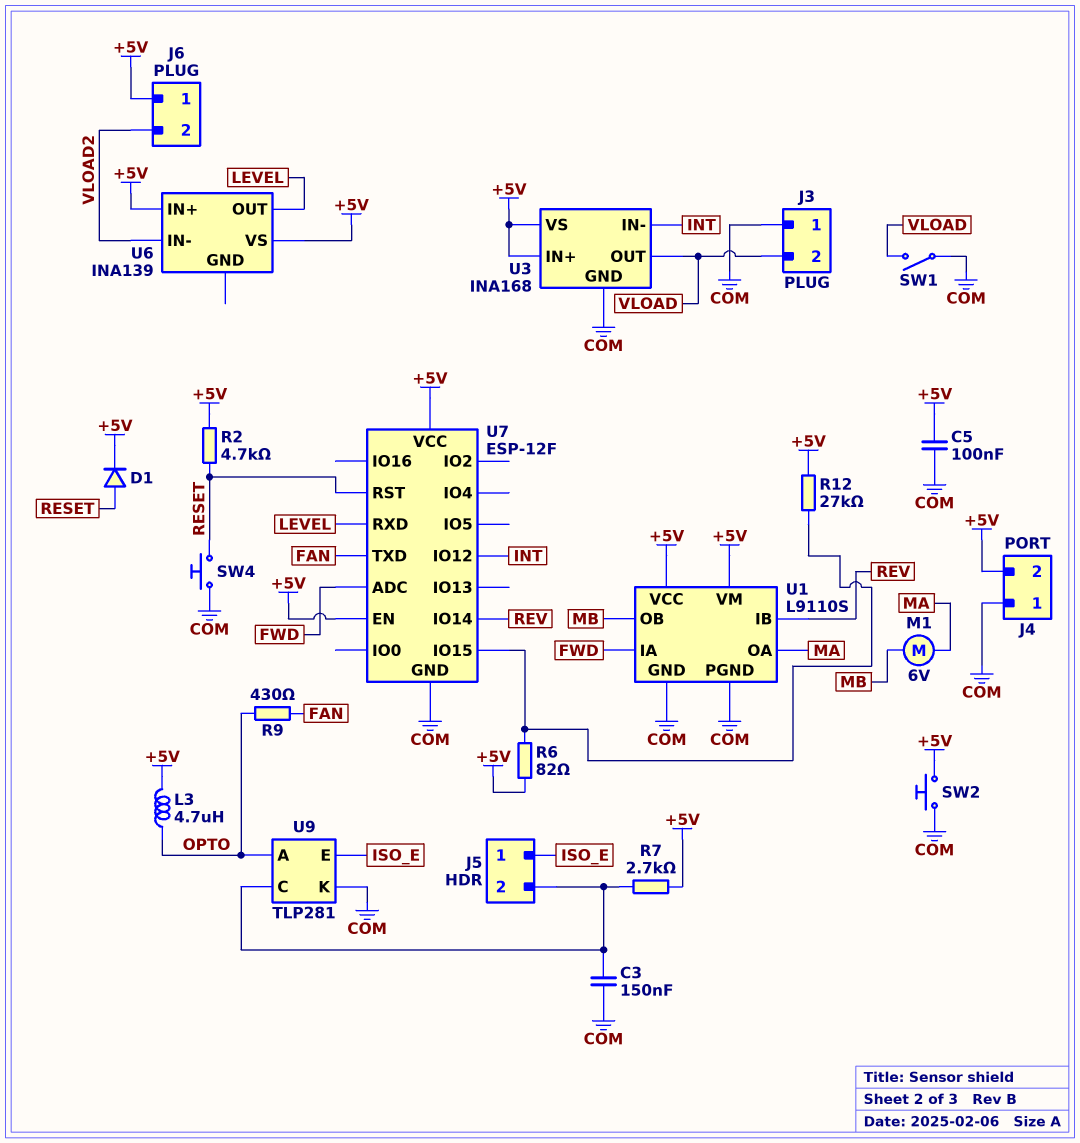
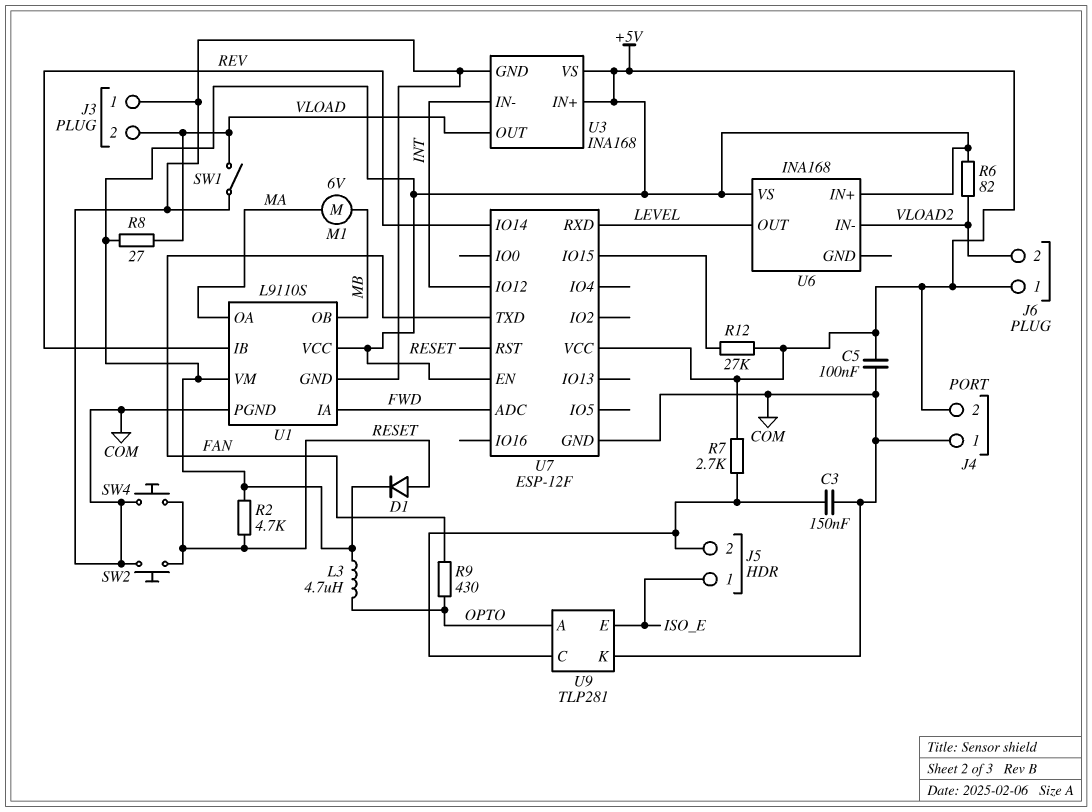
R6: 82 (+5V, U7/IO15) -> 82 (+5V, VLOAD2)
R8: none -> 27 (+5V, VLOAD)
SW2: button (+5V, COM) -> button (COM, RESET)
U6: INA139 -> INA168

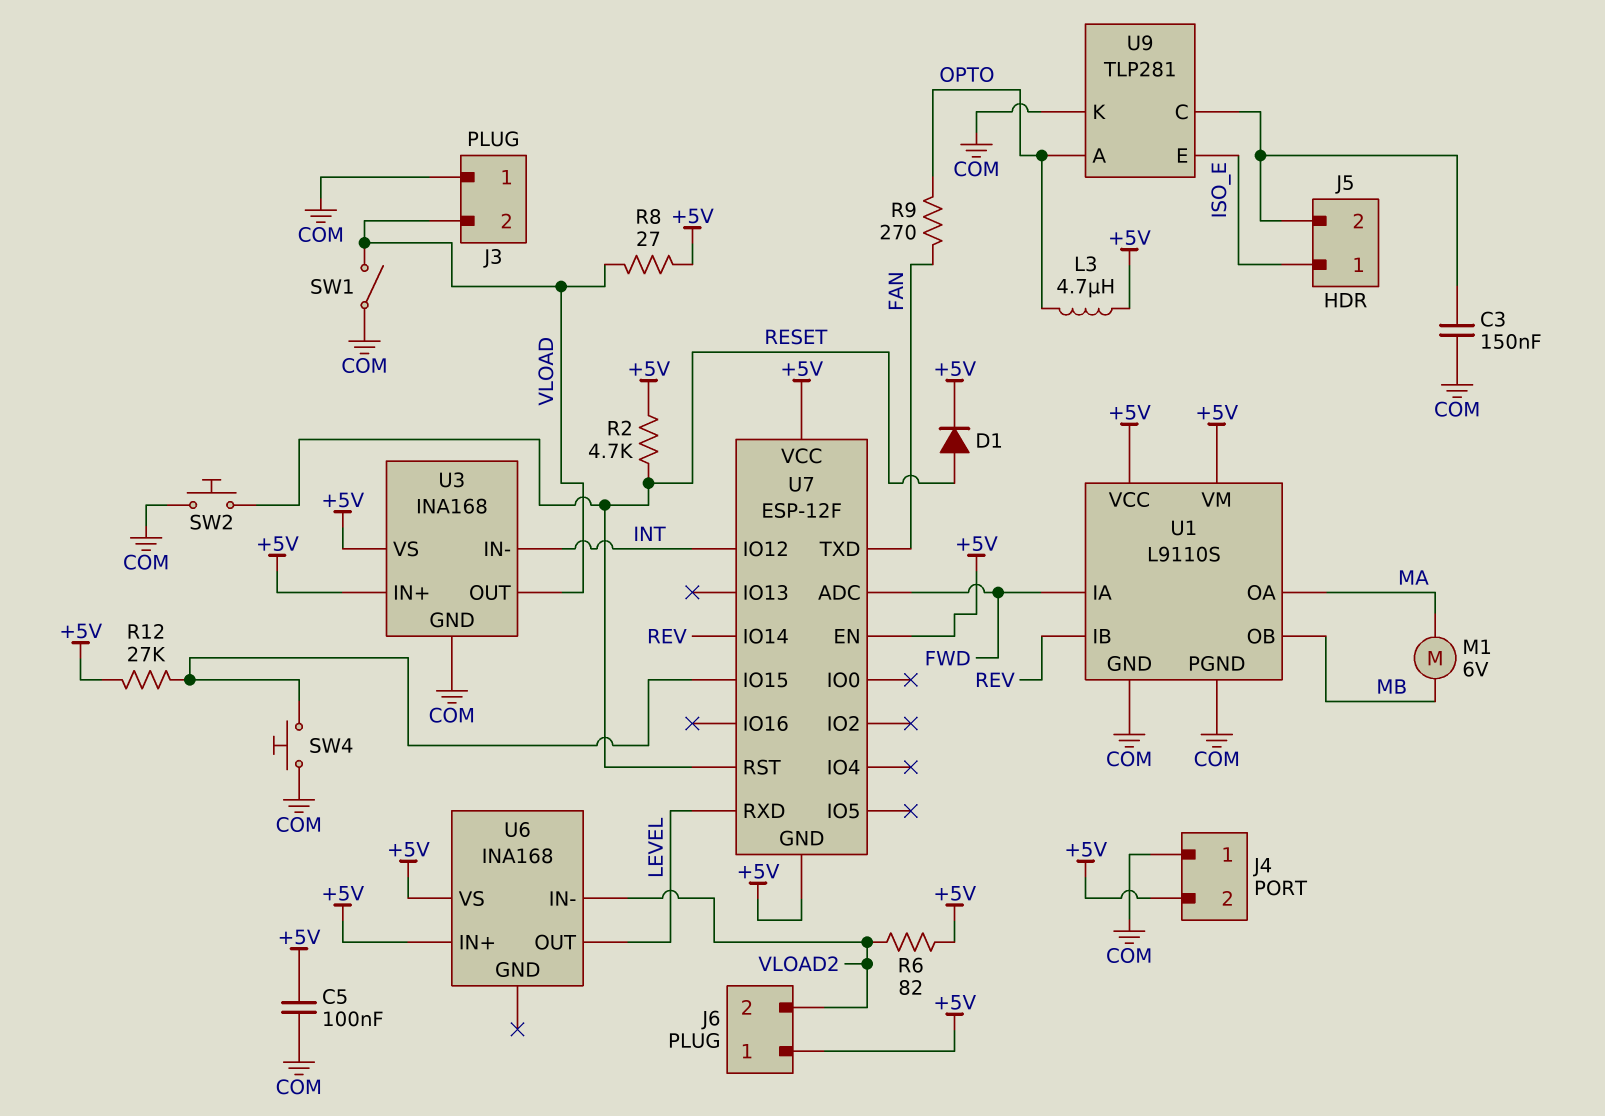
R7: 2.7k (+5V, J5/2) -> none
R9: 430 (FAN, OPTO) -> 270 (FAN, OPTO)
SW4: button (COM, RESET) -> button (COM, U7/IO15)
U7 pin GND: COM -> +5V

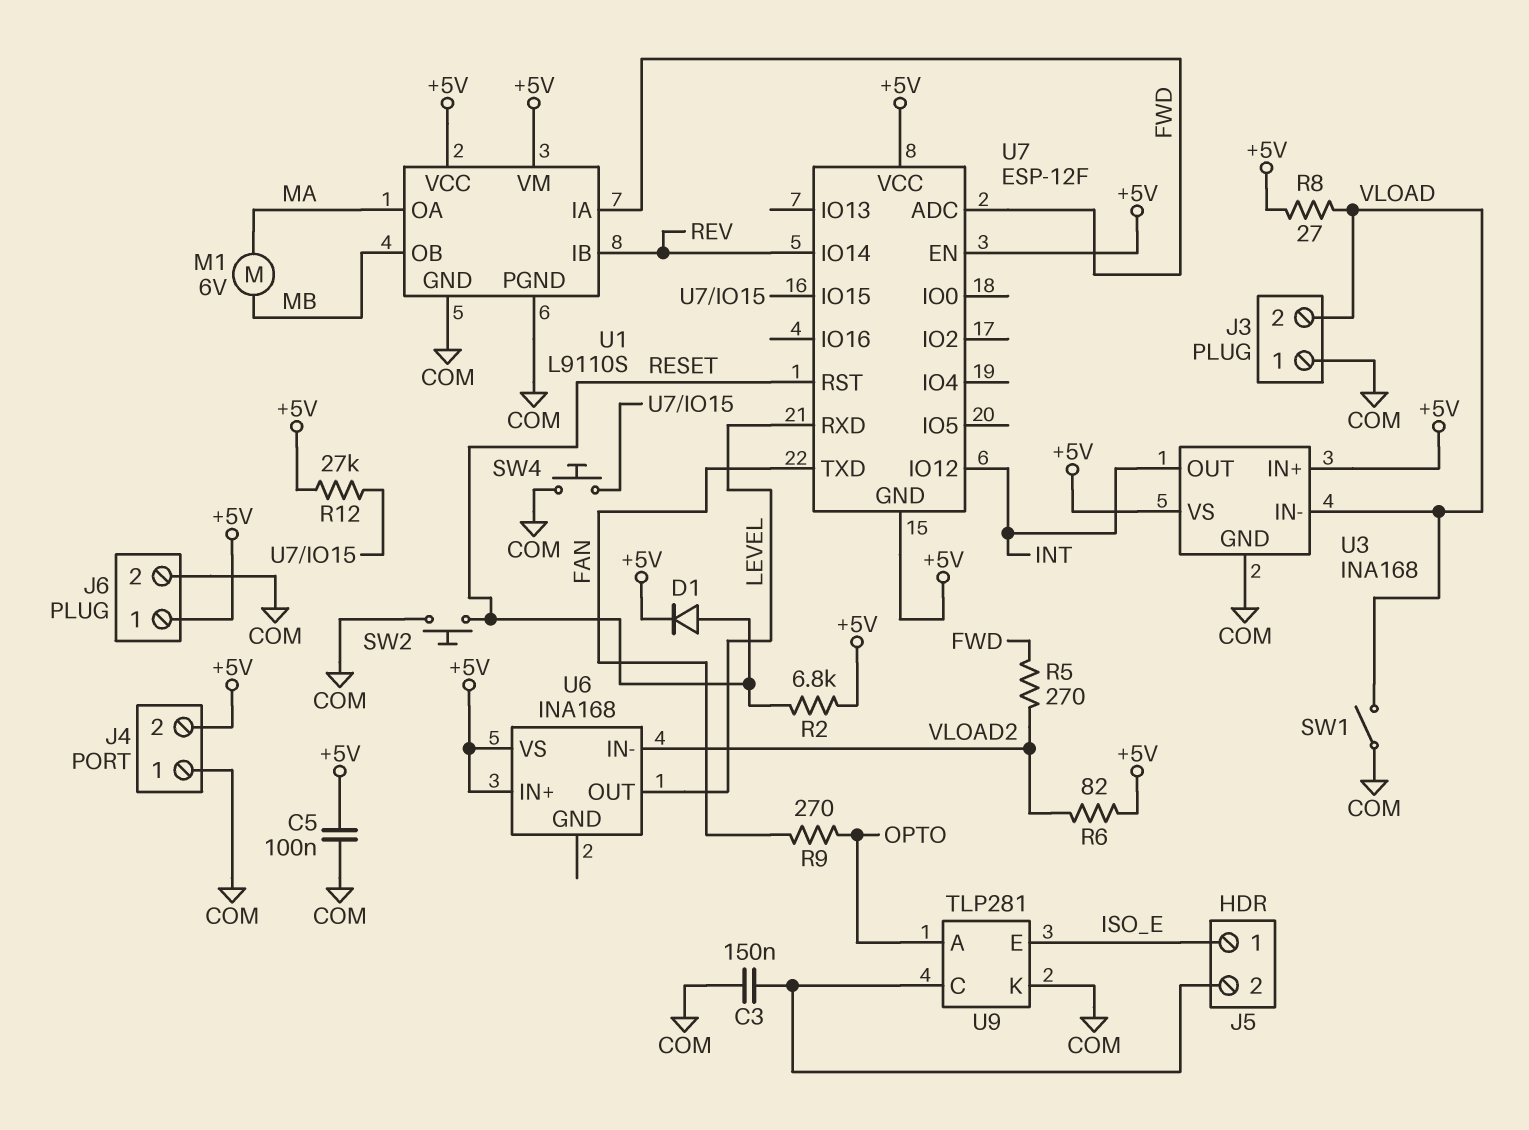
J6 pin 2: VLOAD2 -> COM
L3: 4.7uH (+5V, OPTO) -> none
R2: 4.7k (+5V, RESET) -> 6.8k (+5V, RESET)
R5: none -> 270 (FWD, VLOAD2)
U3 pin IN-: INT -> VLOAD
U3 pin OUT: VLOAD -> INT

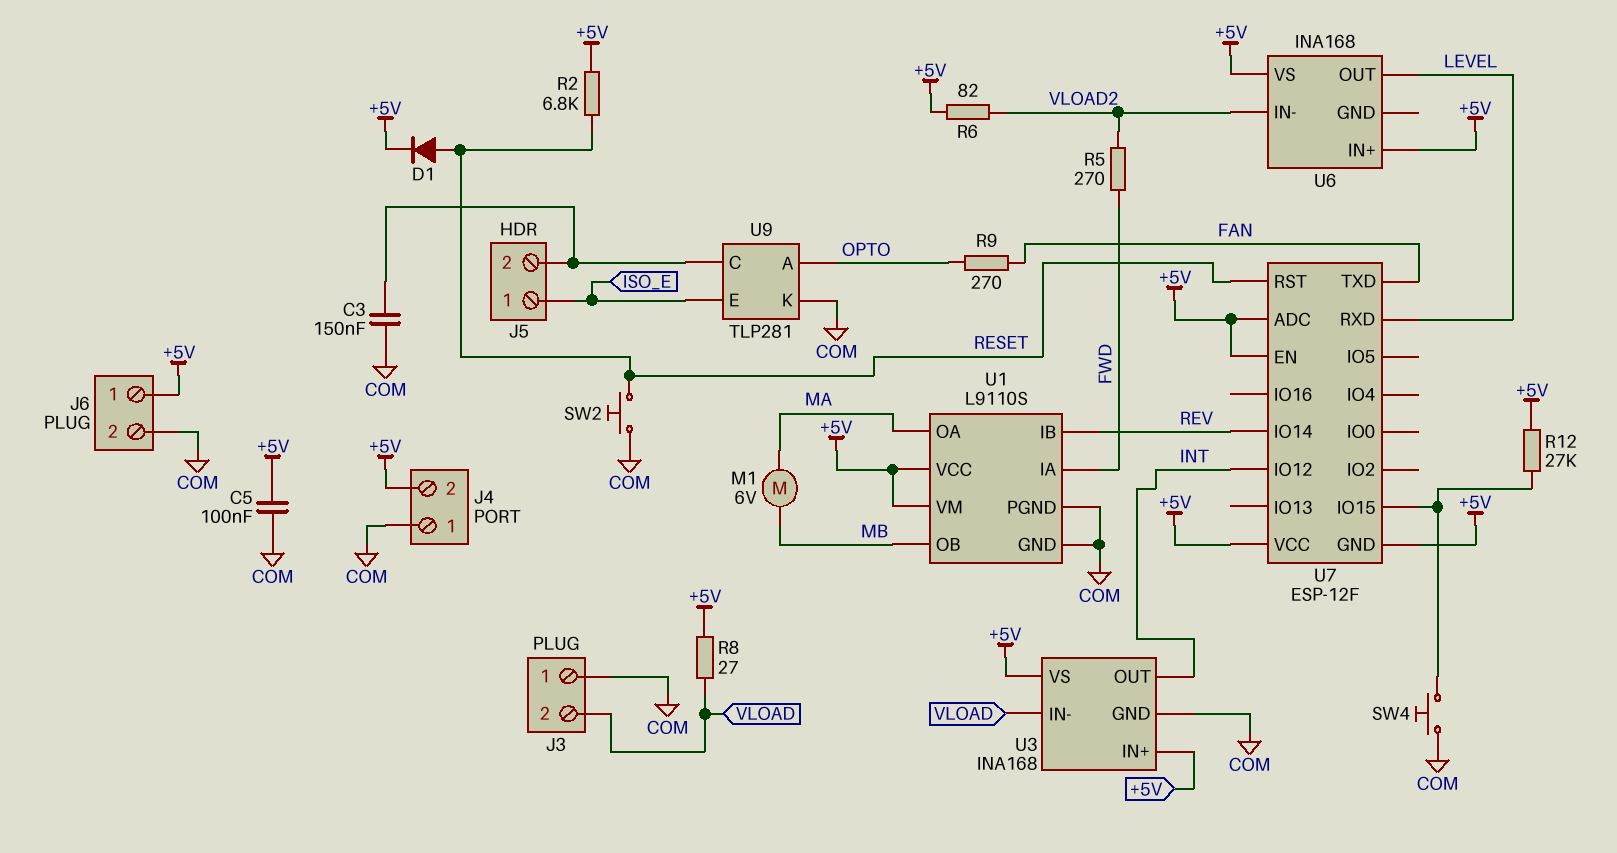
SW1: switch (COM, VLOAD) -> none
U7 pin ADC: FWD -> +5V

